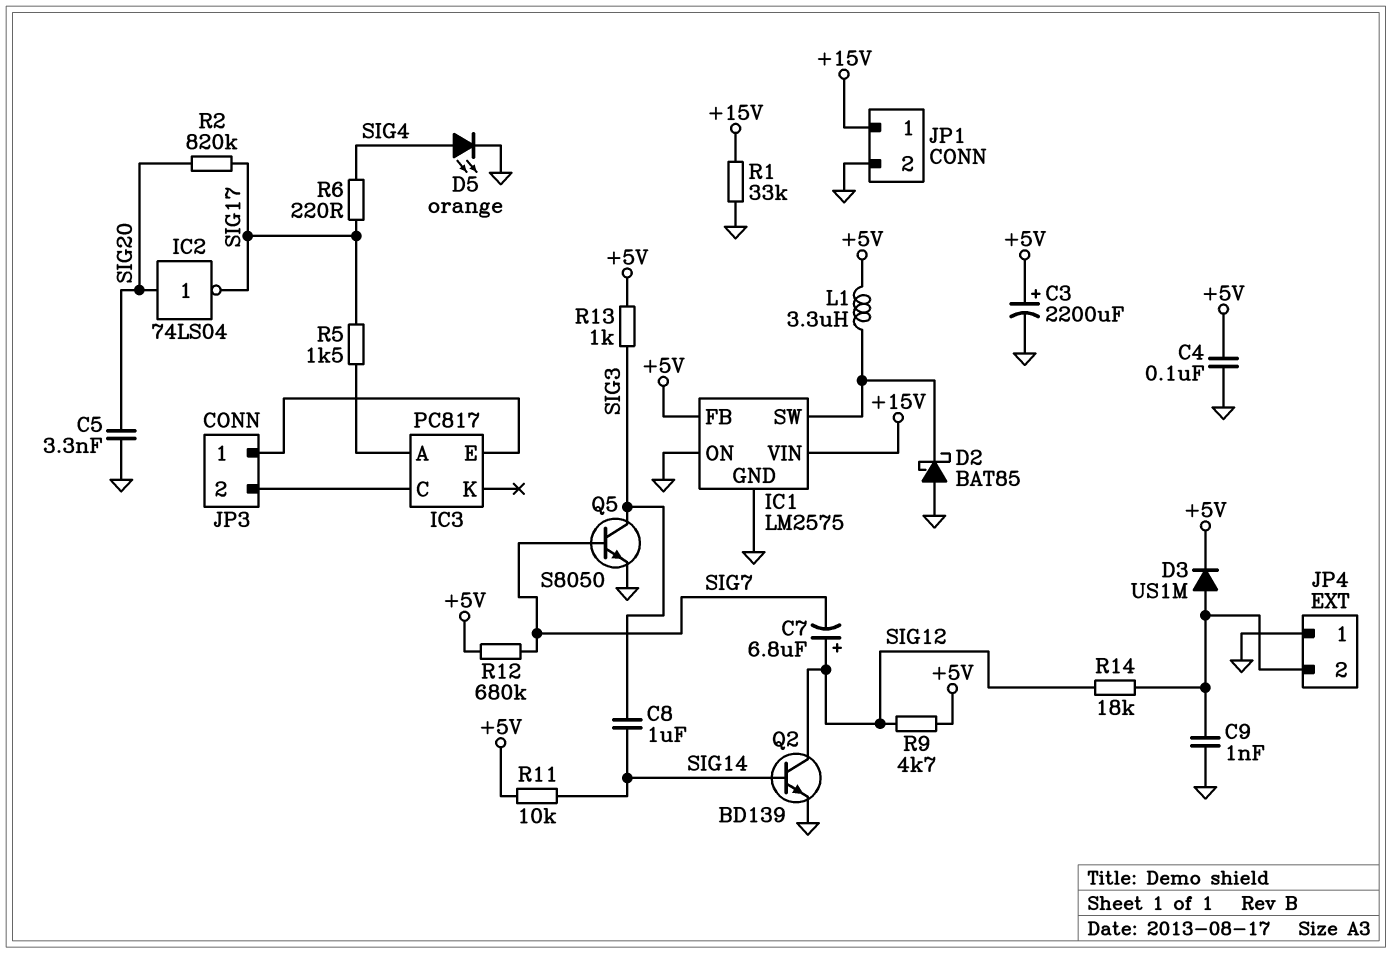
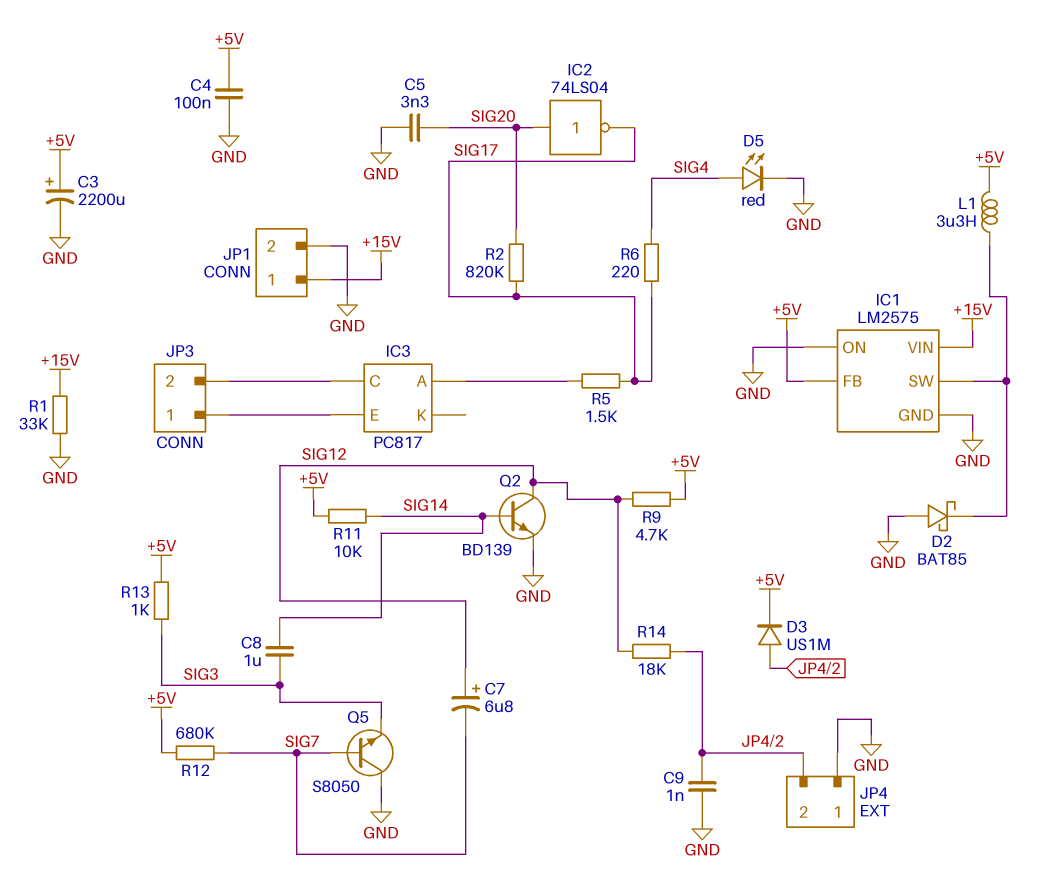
D5: LED orange (A SIG4, K GND) -> LED red (A SIG4, K GND)
Q5: NPN S8050 (B SIG7, C SIG3, E GND) -> NPN S8050 (B SIG7, C GND, E SIG3)

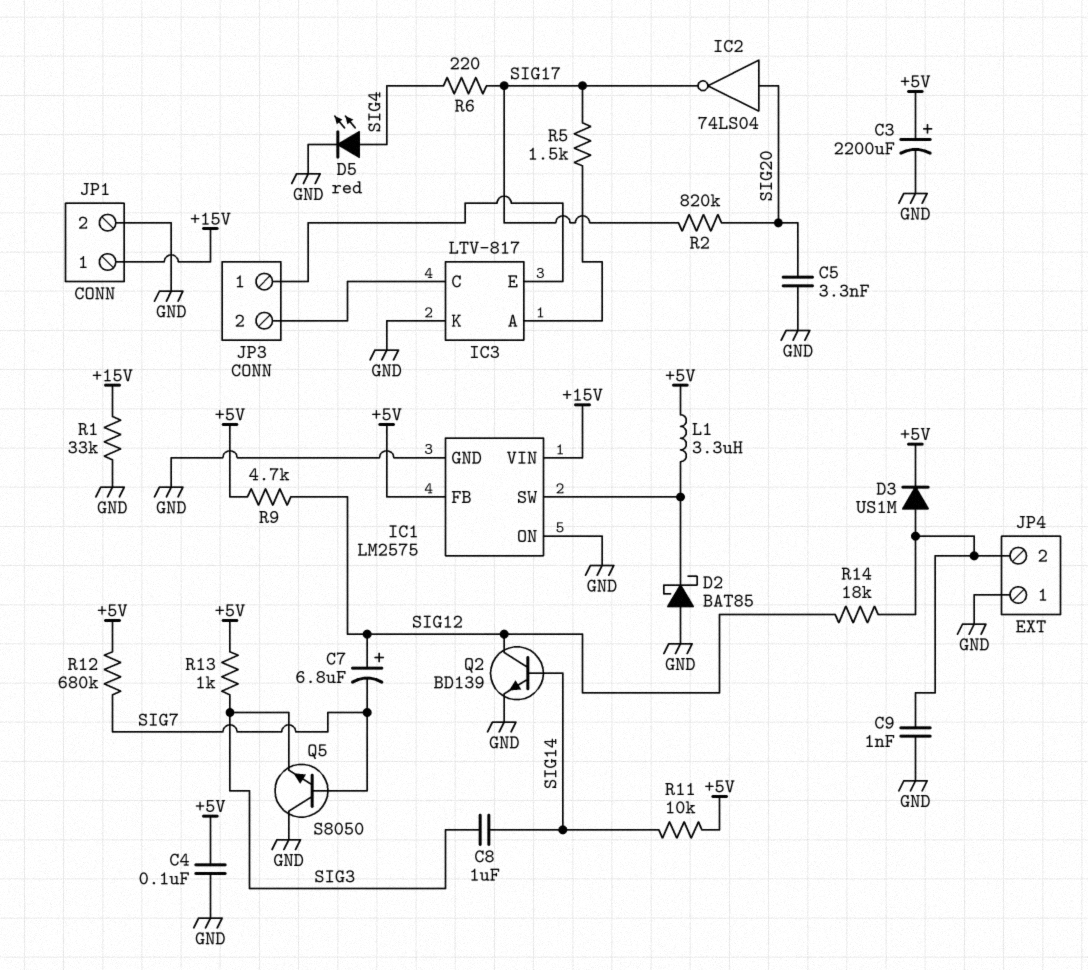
IC3: PC817 -> LTV-817
IC3 pin K: none -> GND

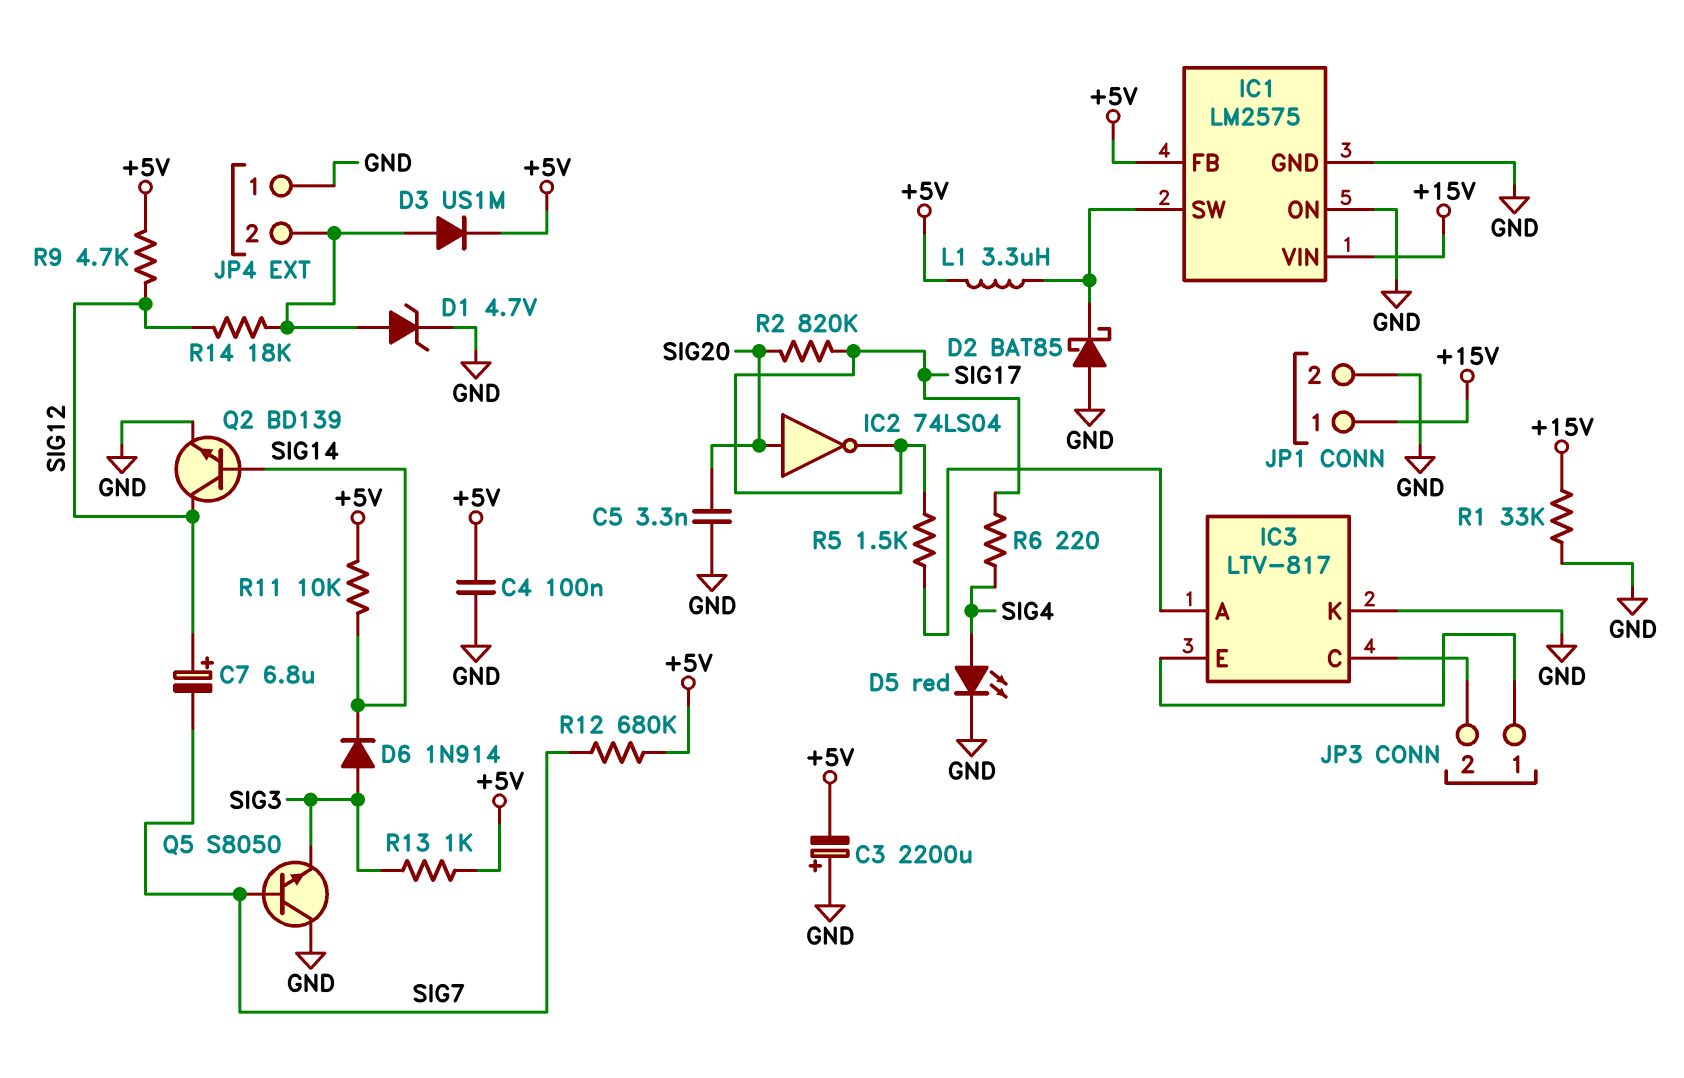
C3: 2200uF (plus +5V, minus GND) -> 2200uF (plus GND, minus +5V)
C8: 1uF (SIG3, SIG14) -> none
C9: 1nF (GND, JP4/2) -> none
D1: none -> zener 4.7V (A JP4/2, K GND)
D6: none -> diode 1N914 (A SIG3, K SIG14)

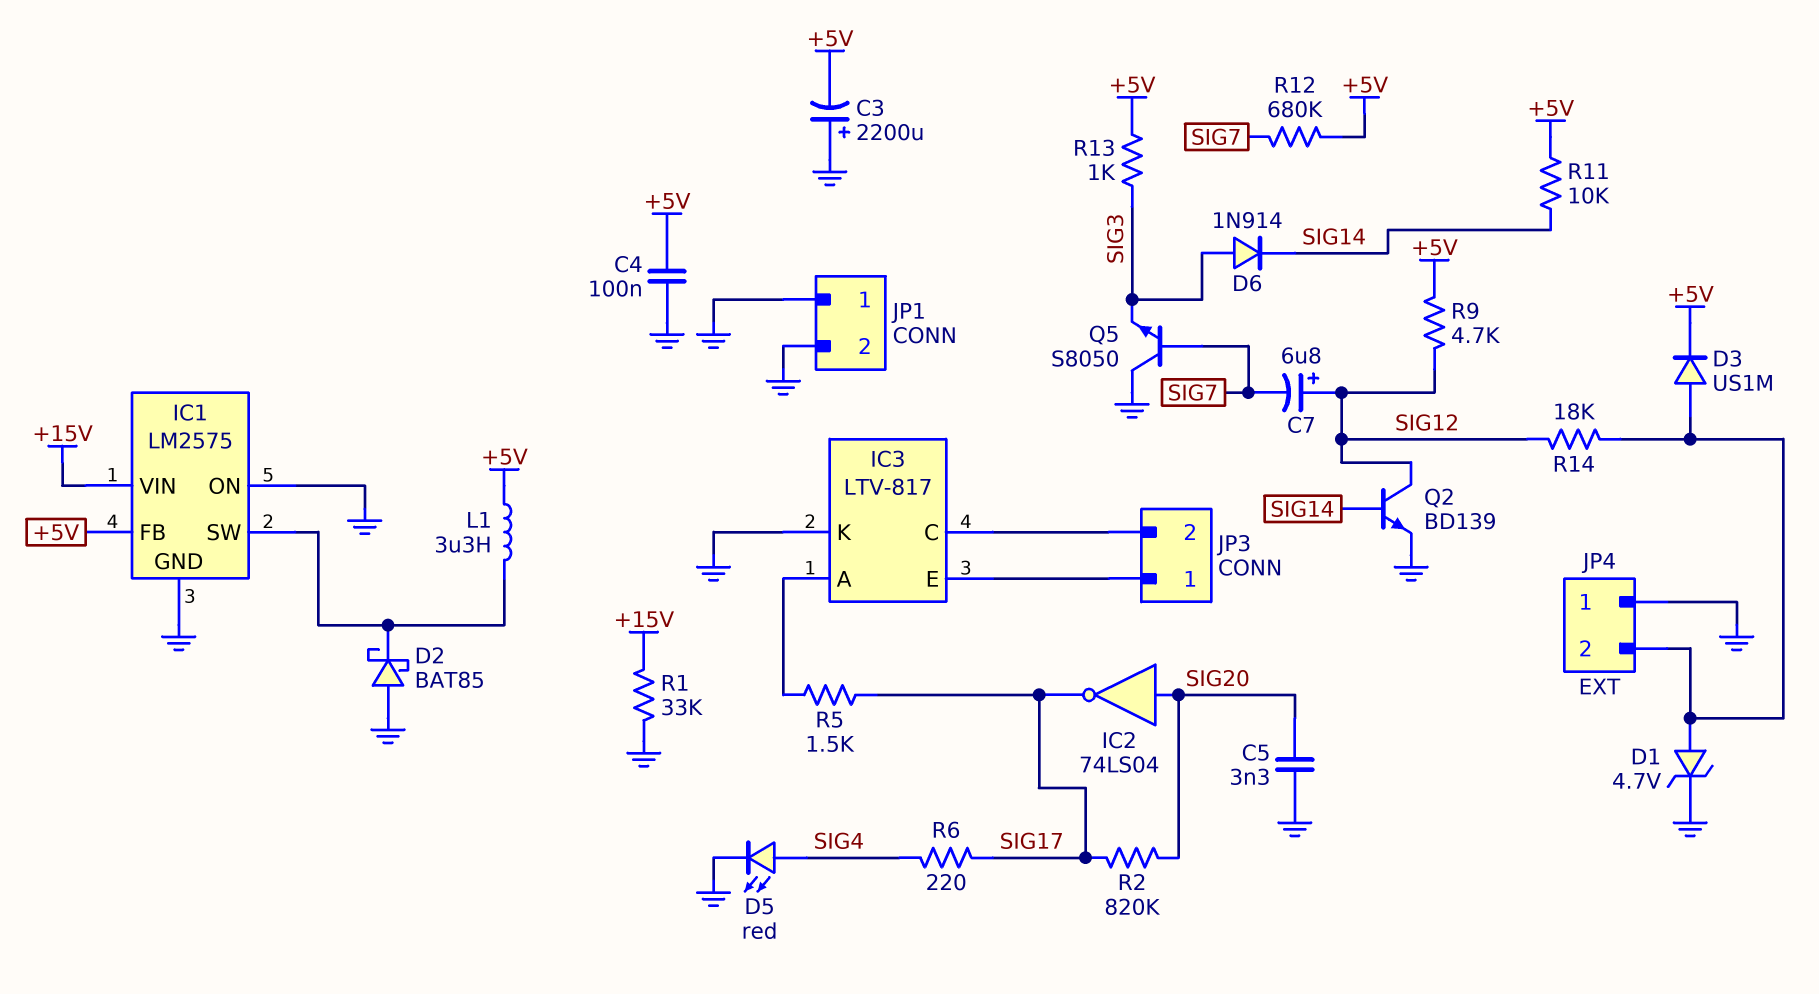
JP1 pin 1: +15V -> GND

